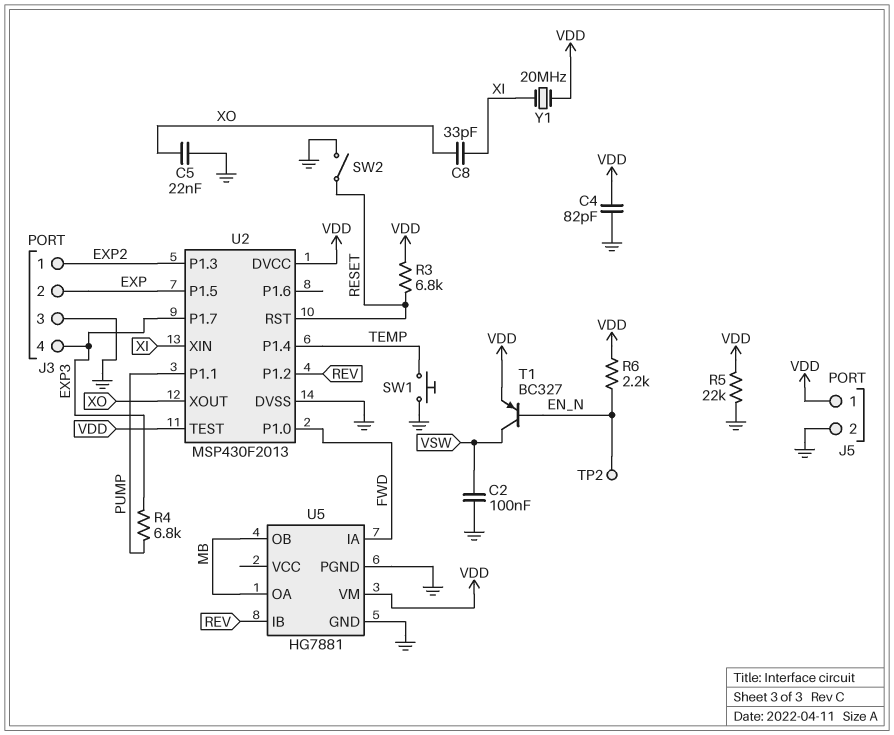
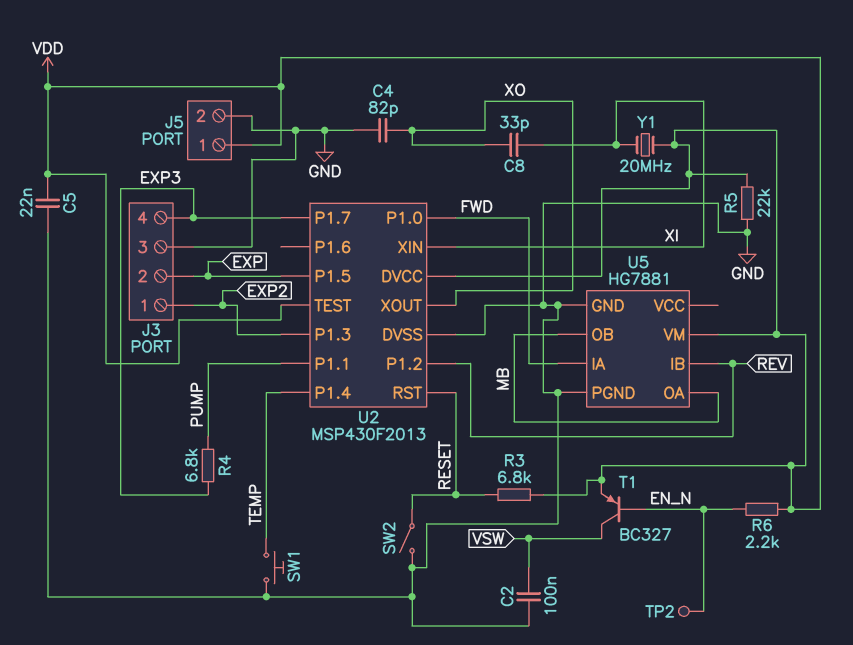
C4: 82pF (GND, VDD) -> 82pF (GND, XO)
C5: 22nF (GND, XO) -> 22nF (GND, VDD)

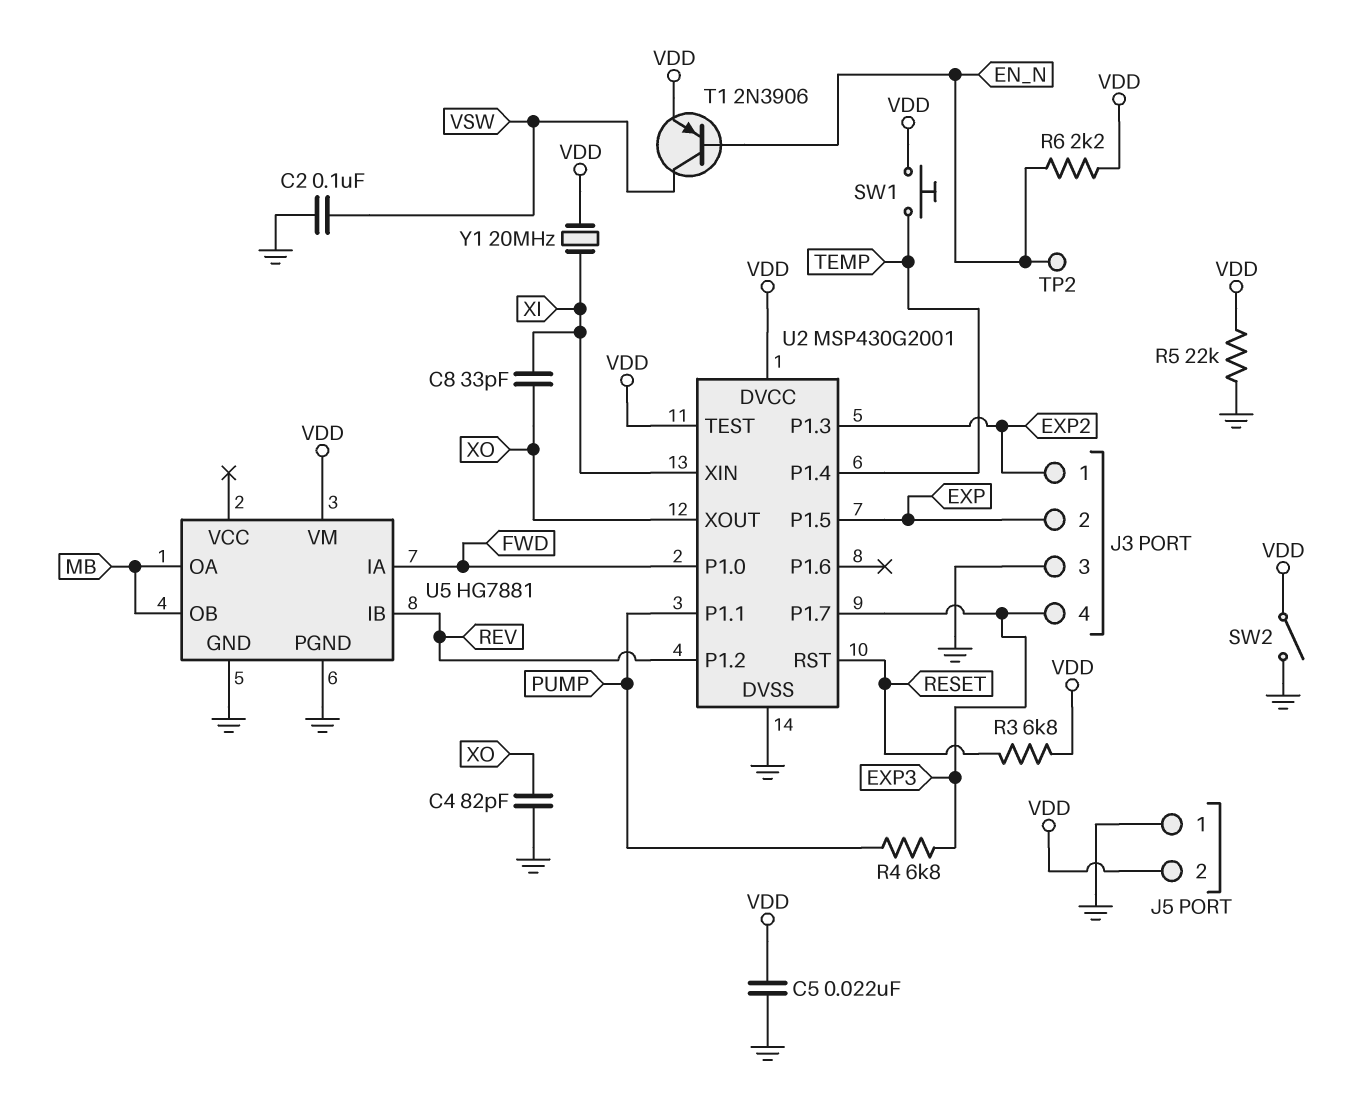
J5 pin 1: VDD -> GND
J5 pin 2: GND -> VDD
SW1: button (GND, TEMP) -> button (TEMP, VDD)
SW2: switch (GND, RESET) -> switch (GND, VDD)
T1: PNP BC327 (B EN_N, C VSW, E VDD) -> PNP 2N3906 (B EN_N, C VSW, E VDD)
U2: MSP430F2013 -> MSP430G2001

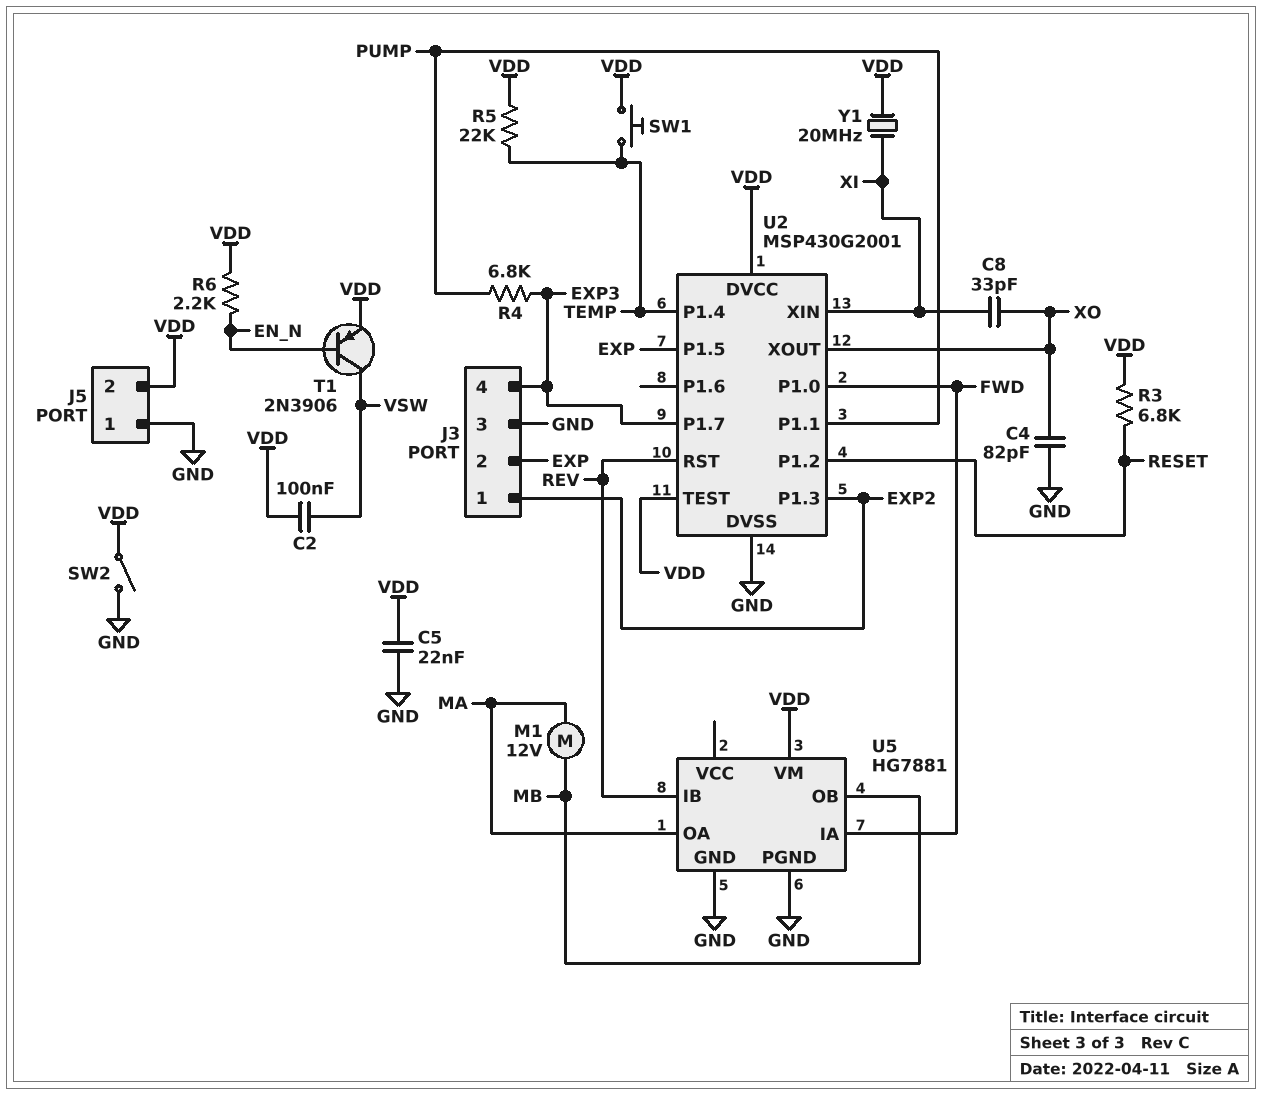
C2: 100nF (GND, VSW) -> 100nF (VDD, VSW)
M1: none -> motor 12V (MA, MB)
R5: 22k (GND, VDD) -> 22k (TEMP, VDD)
TP2: test point (EN_N) -> none
U2 pin P1.2: REV -> RESET
U2 pin RST: RESET -> REV
U5 pin OA: MB -> MA

